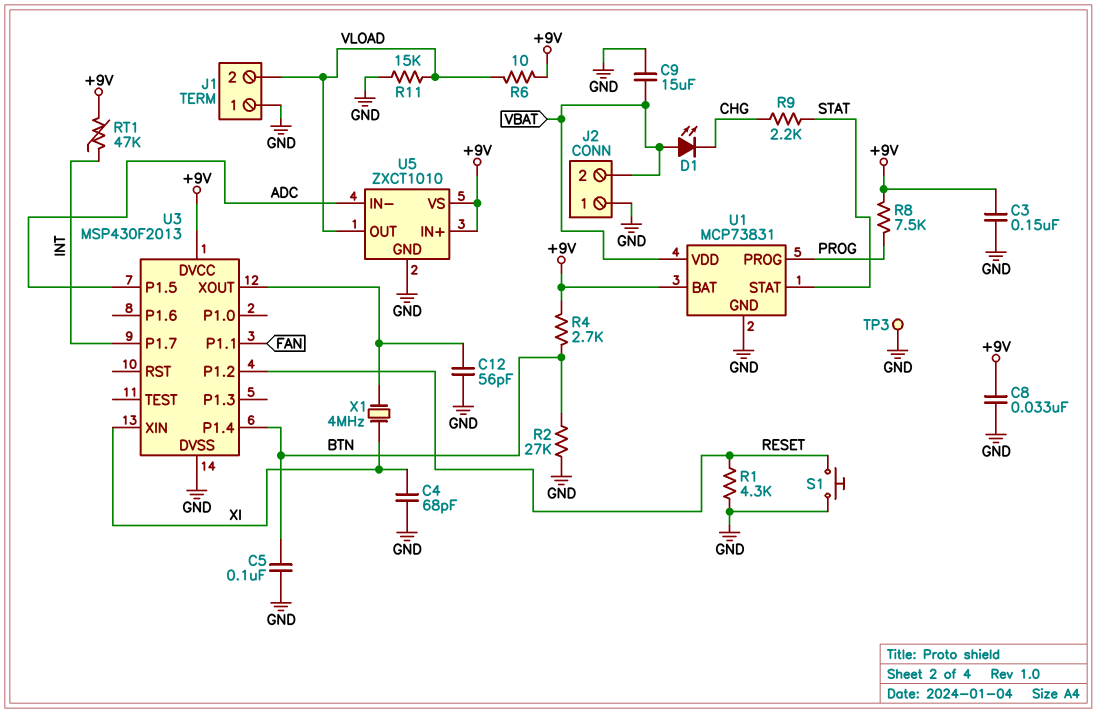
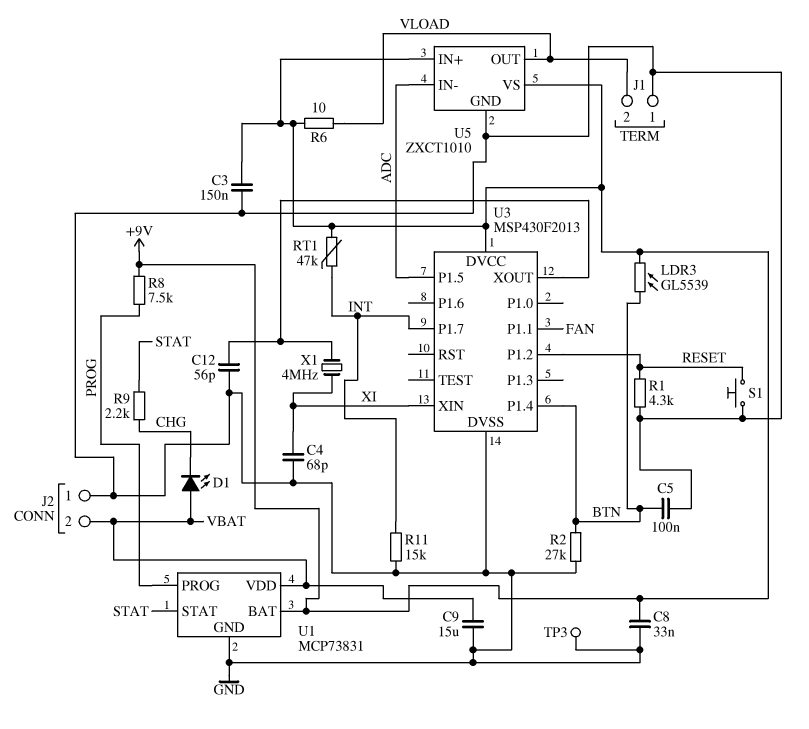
LDR3: none -> GL5539 (+9V, BTN)
R4: 2.7k (+9V, BTN) -> none
R11: 15k (GND, VLOAD) -> 15k (GND, INT)

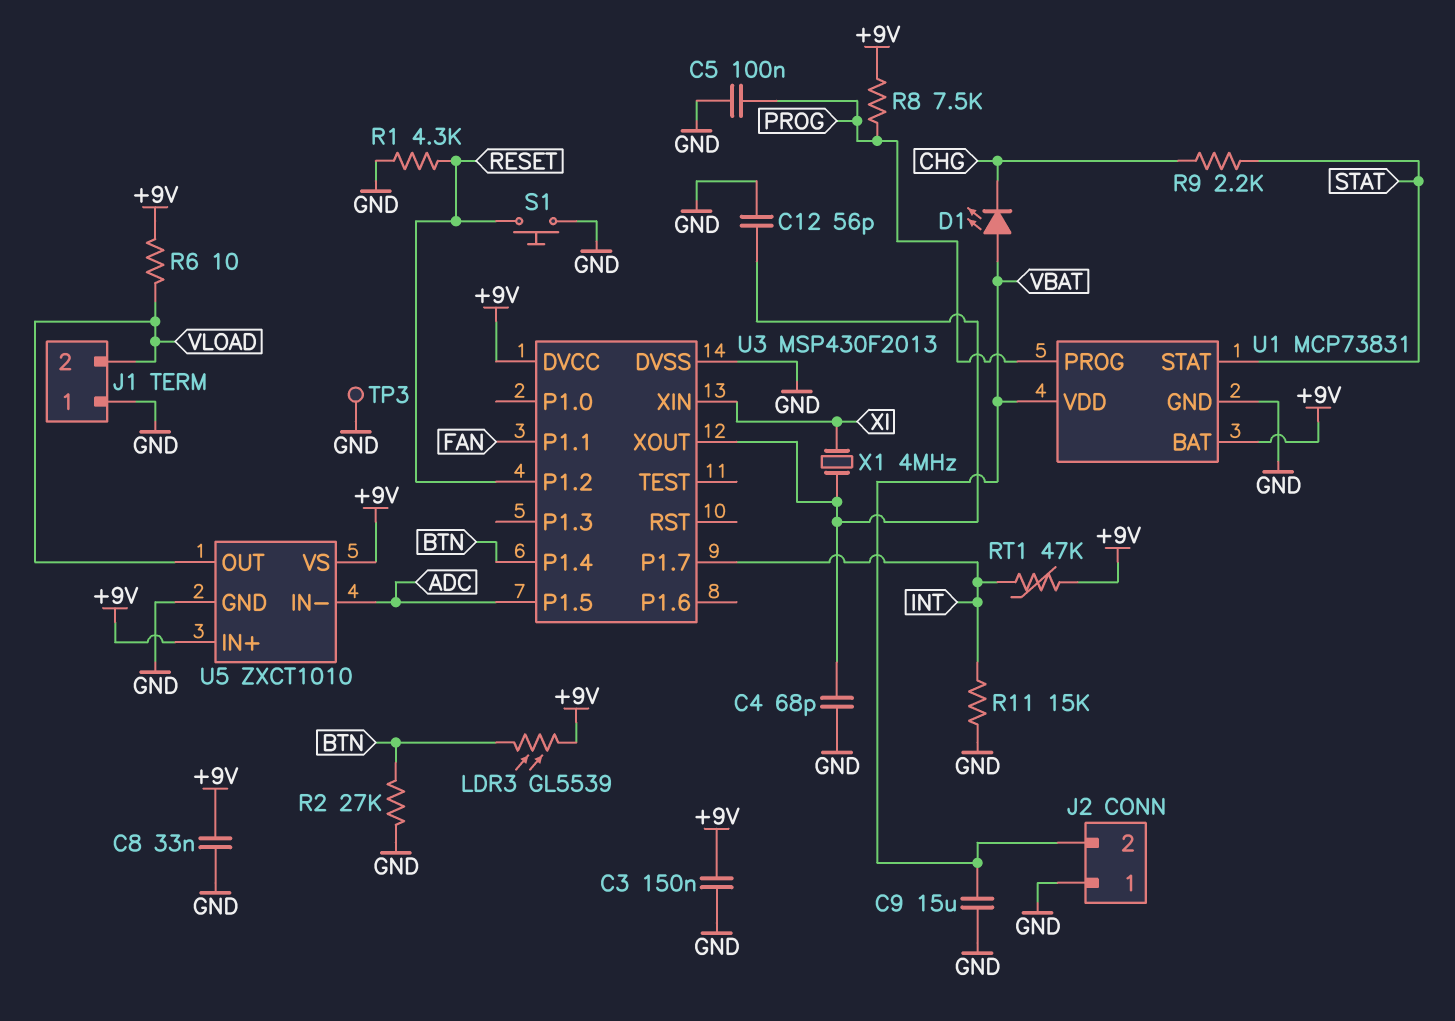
C4: 68pF (GND, XI) -> 68pF (GND, U3/XOUT)
C5: 100nF (BTN, GND) -> 100nF (GND, PROG)

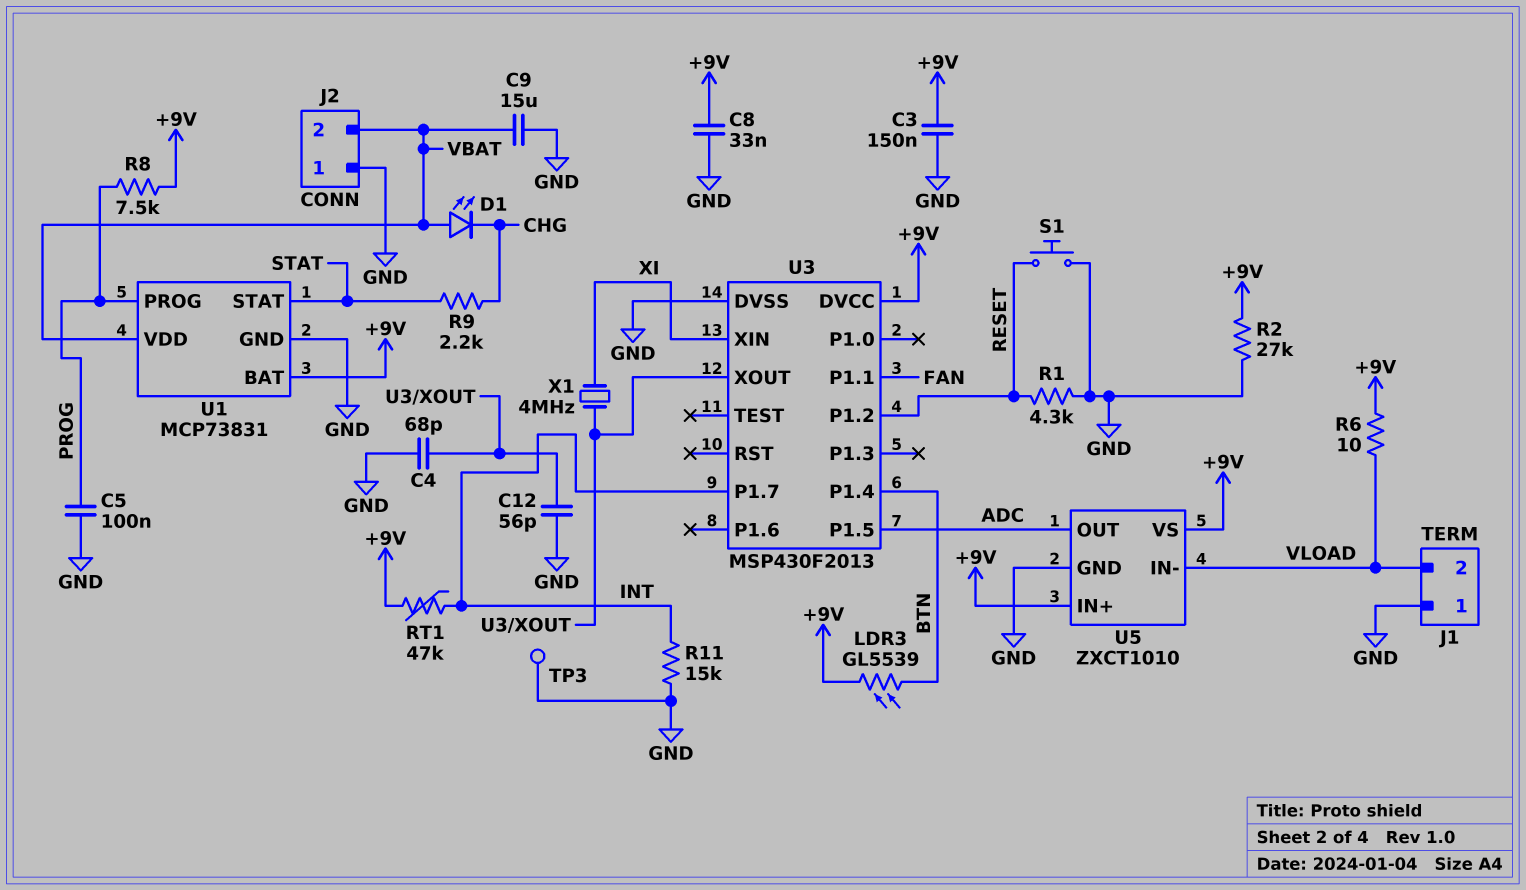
R2: 27k (BTN, GND) -> 27k (+9V, GND)
U5 pin IN-: ADC -> VLOAD
U5 pin OUT: VLOAD -> ADC

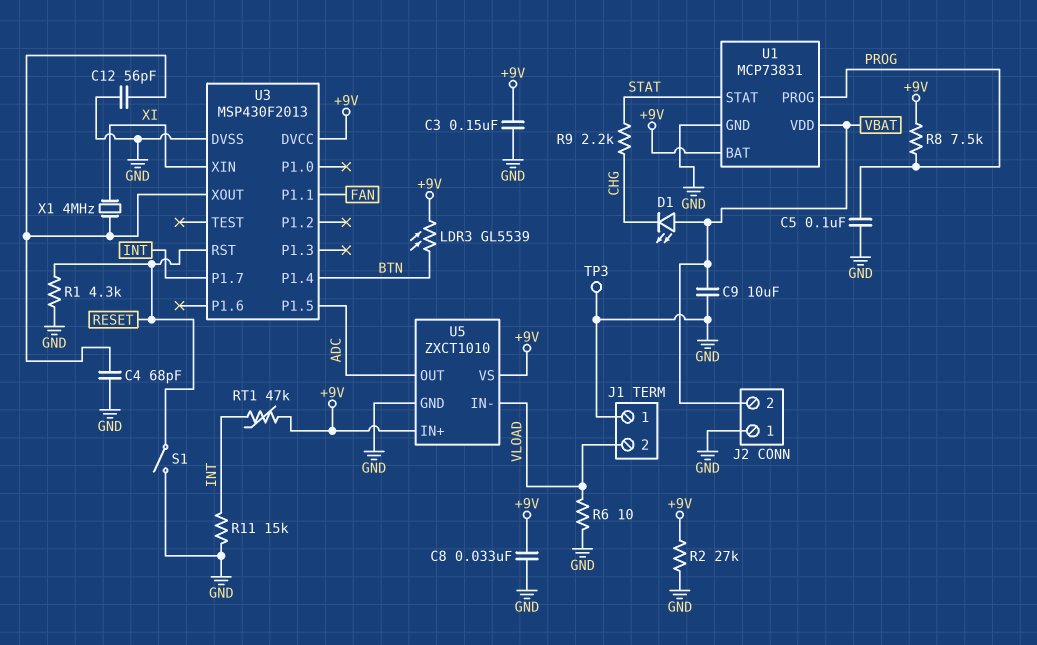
C9: 15uF (GND, VBAT) -> 10uF (GND, VBAT)
R6: 10 (+9V, VLOAD) -> 10 (GND, VLOAD)
S1: button (GND, RESET) -> switch (GND, RESET)
U3 pin P1.2: RESET -> none
U3 pin RST: none -> RESET

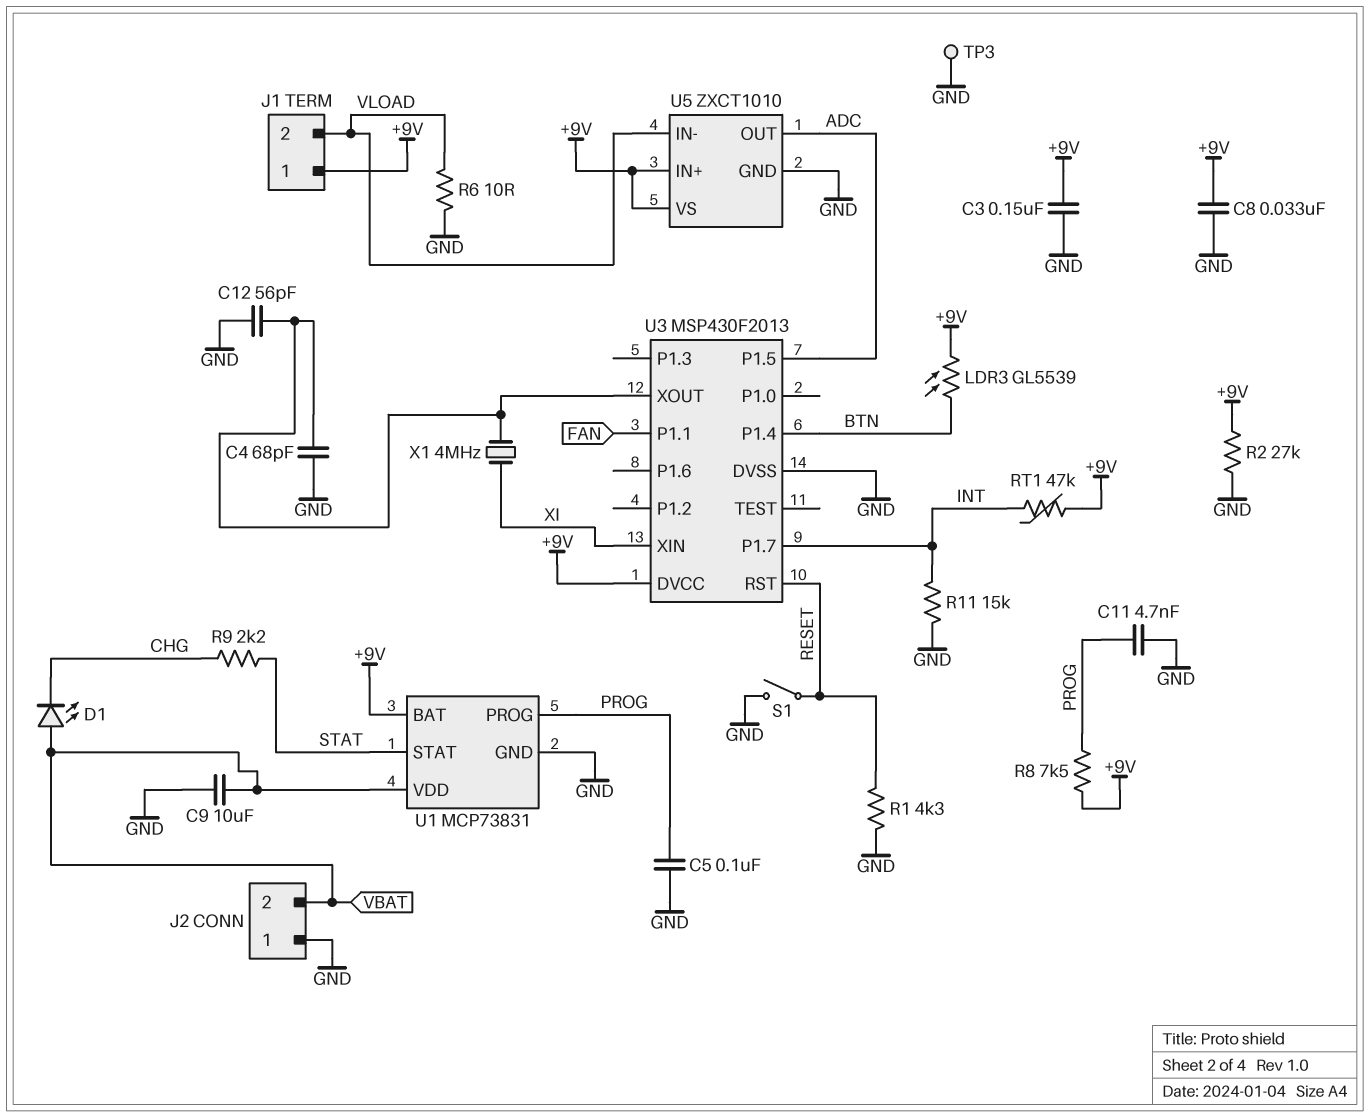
C11: none -> 4.7nF (GND, PROG)
J1 pin 1: GND -> +9V

